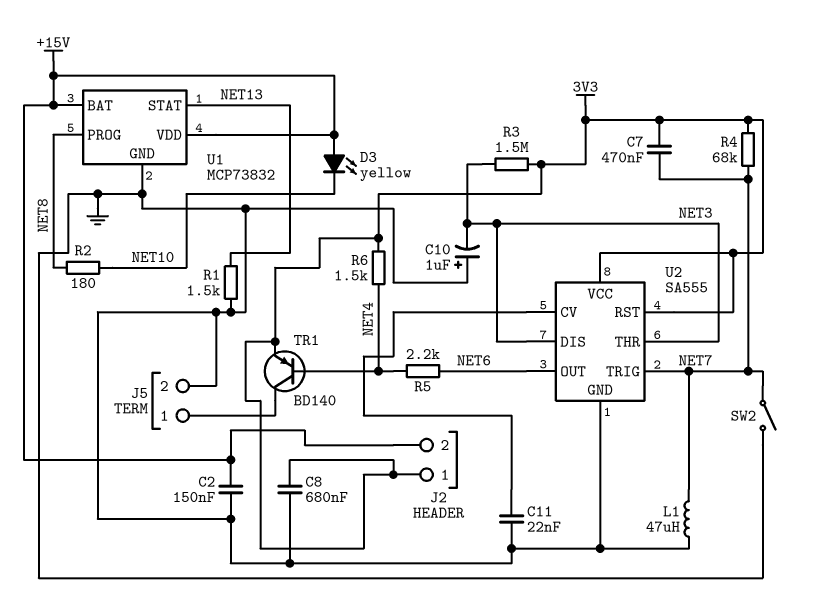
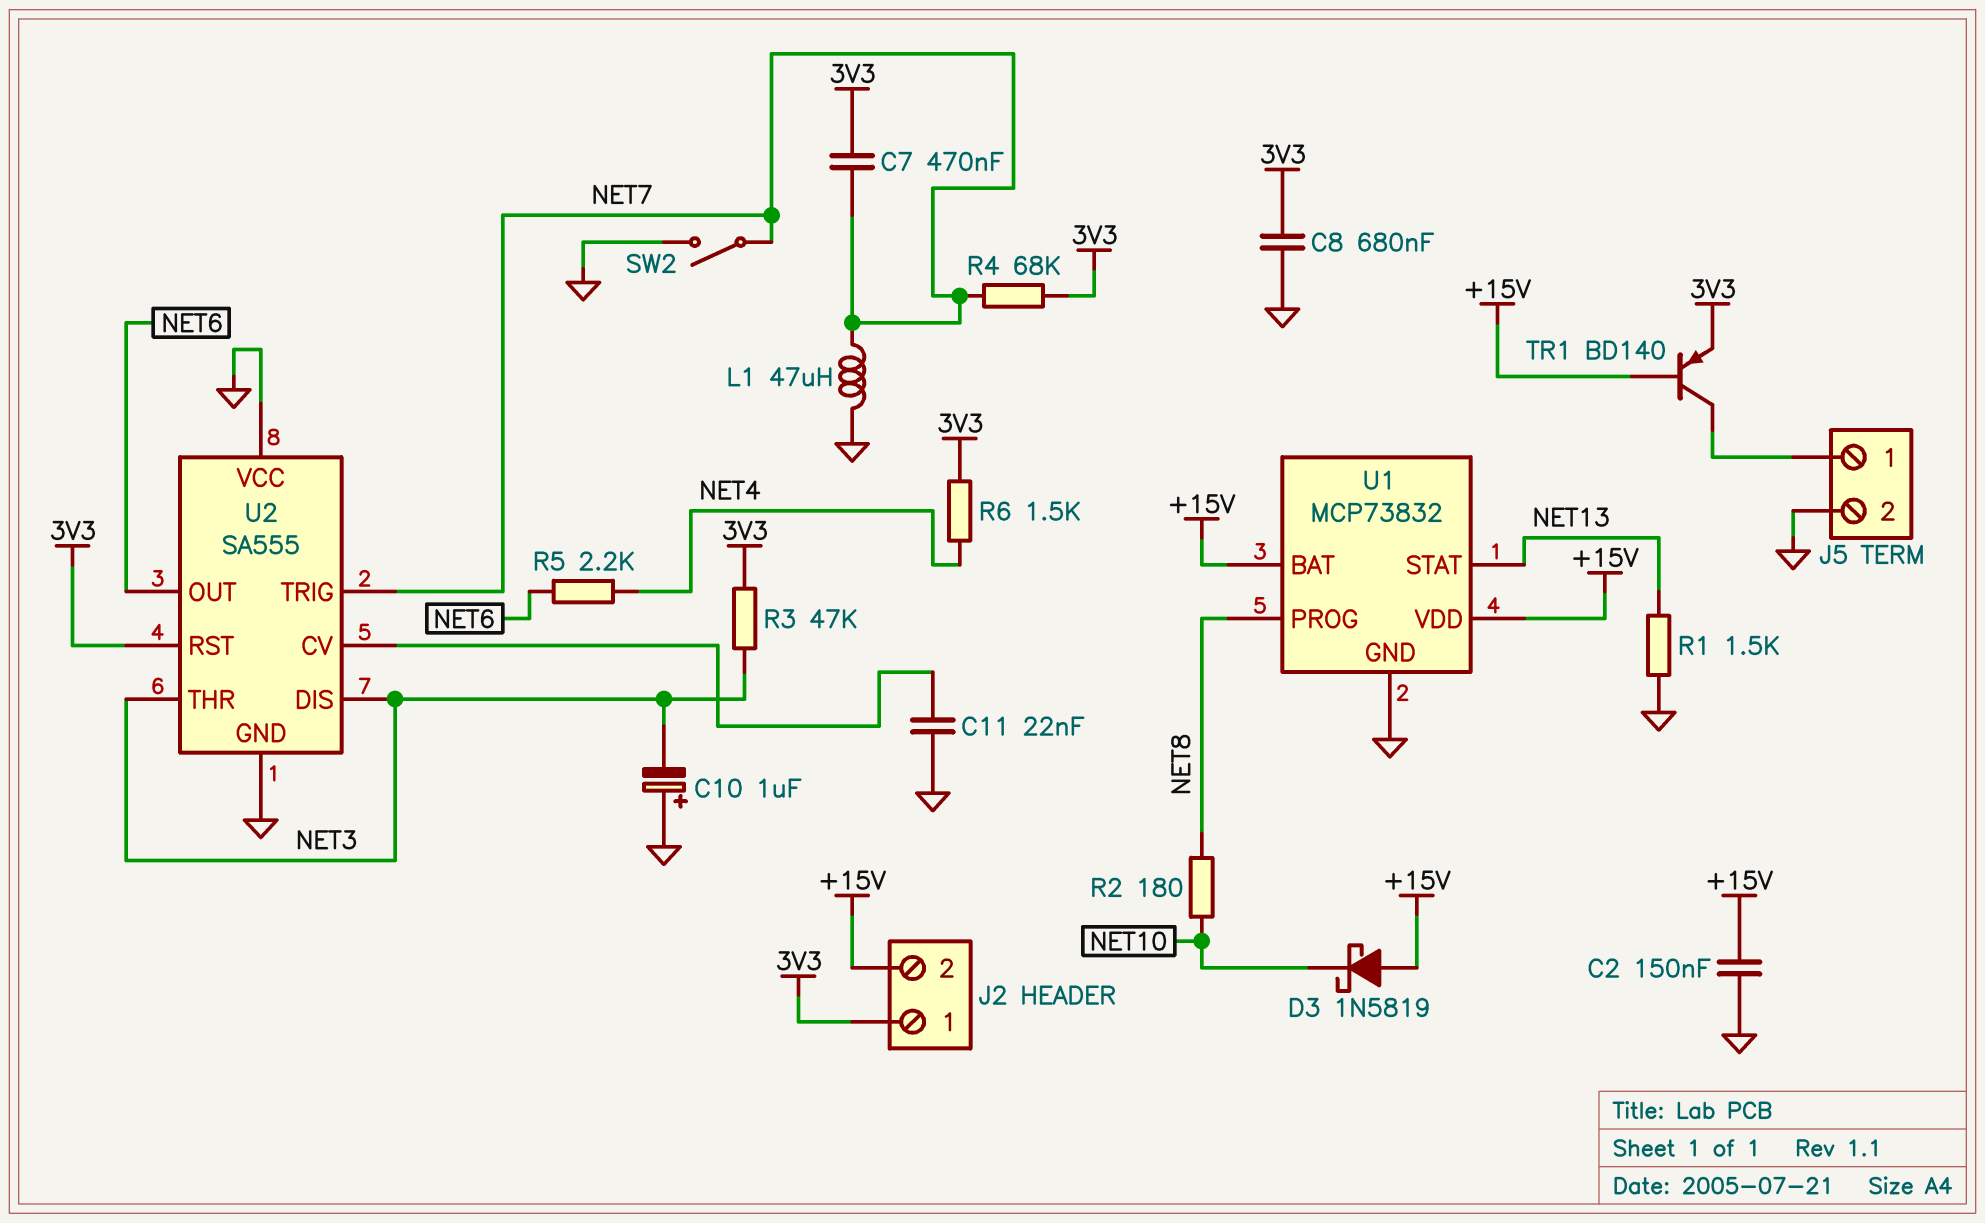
D3: LED yellow (A +15V, K NET10) -> schottky 1N5819 (A +15V, K NET10)
R3: 1.5M (3V3, NET3) -> 47k (3V3, NET3)
TR1: PNP BD140 (B NET4, C J5/1, E 3V3) -> PNP BD140 (B +15V, C J5/1, E 3V3)
U2 pin VCC: 3V3 -> GND

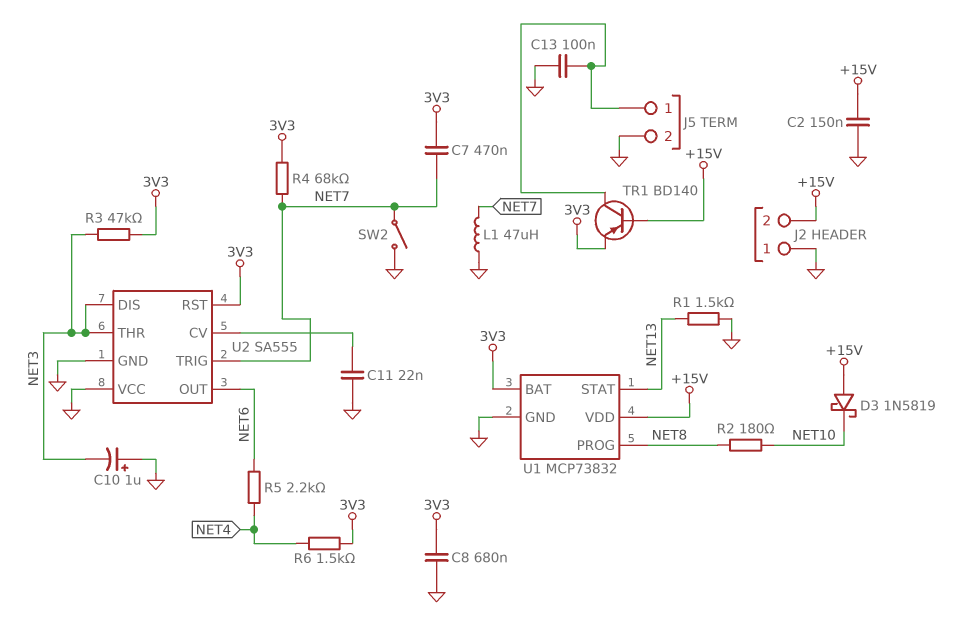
C13: none -> 100nF (GND, J5/1)
J2 pin 1: 3V3 -> GND
U1 pin BAT: +15V -> 3V3

